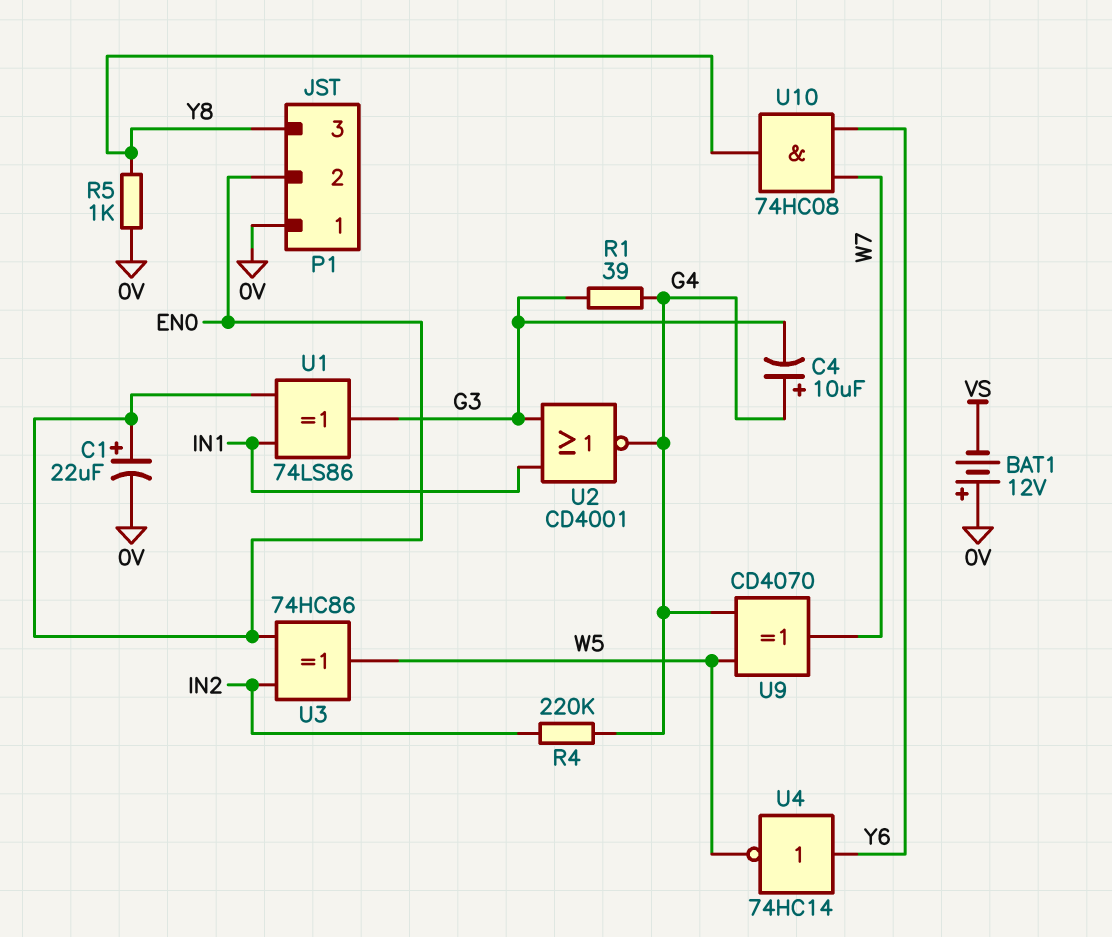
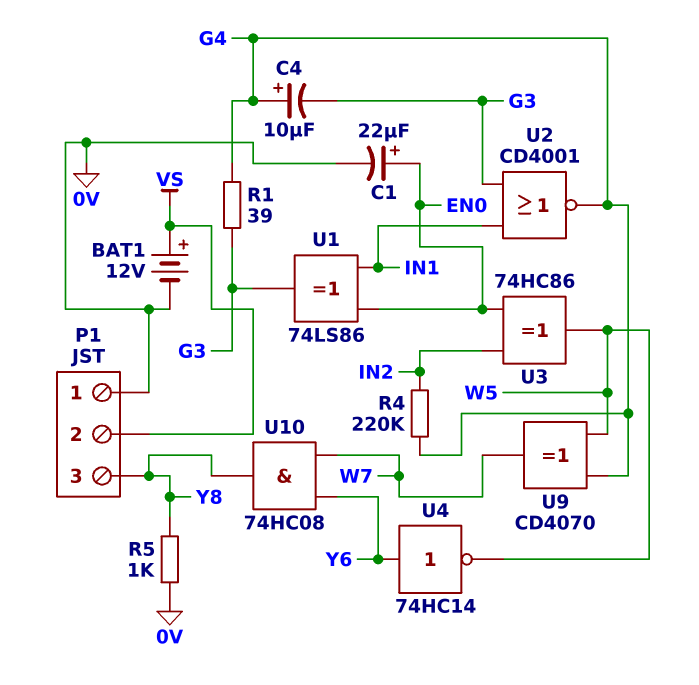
BAT1: 12V (plus 0V, minus VS) -> 12V (plus VS, minus 0V)
P1 pin 2: EN0 -> VS

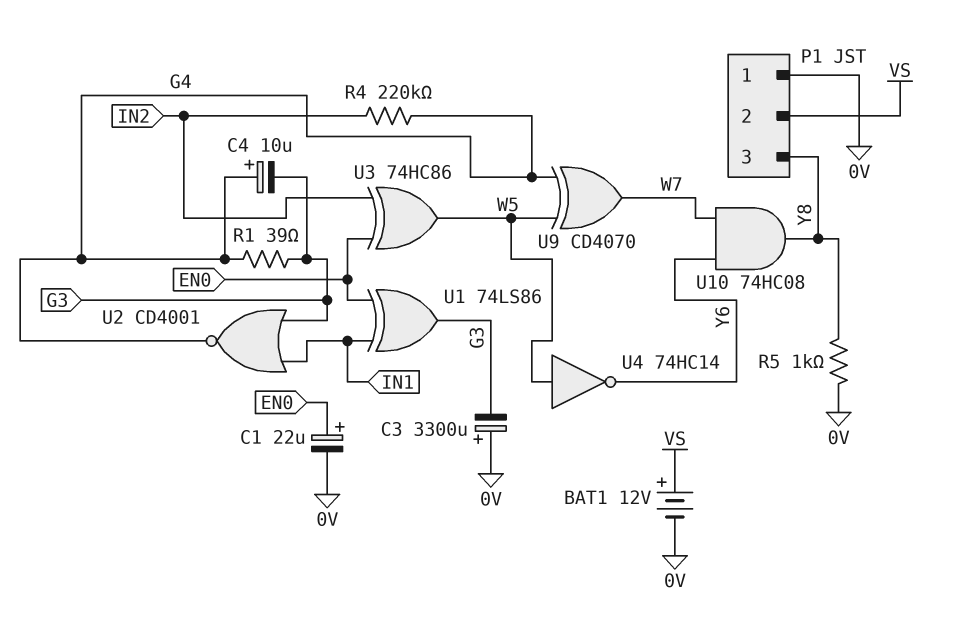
C3: none -> 3300uF (plus 0V, minus G3)
U4: NOT 74HC14 (in Y6, out W5) -> NOT 74HC14 (in W5, out Y6)

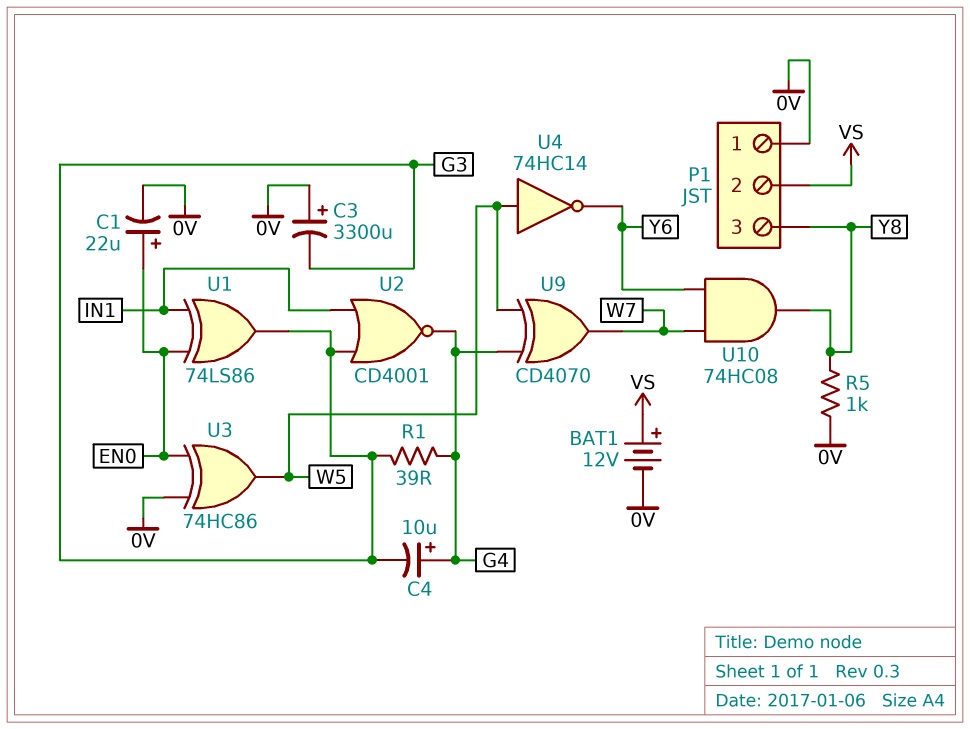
R4: 220k (G4, IN2) -> none
U3: XOR 74HC86 (in EN0, in IN2, out W5) -> XOR 74HC86 (in 0V, in EN0, out W5)

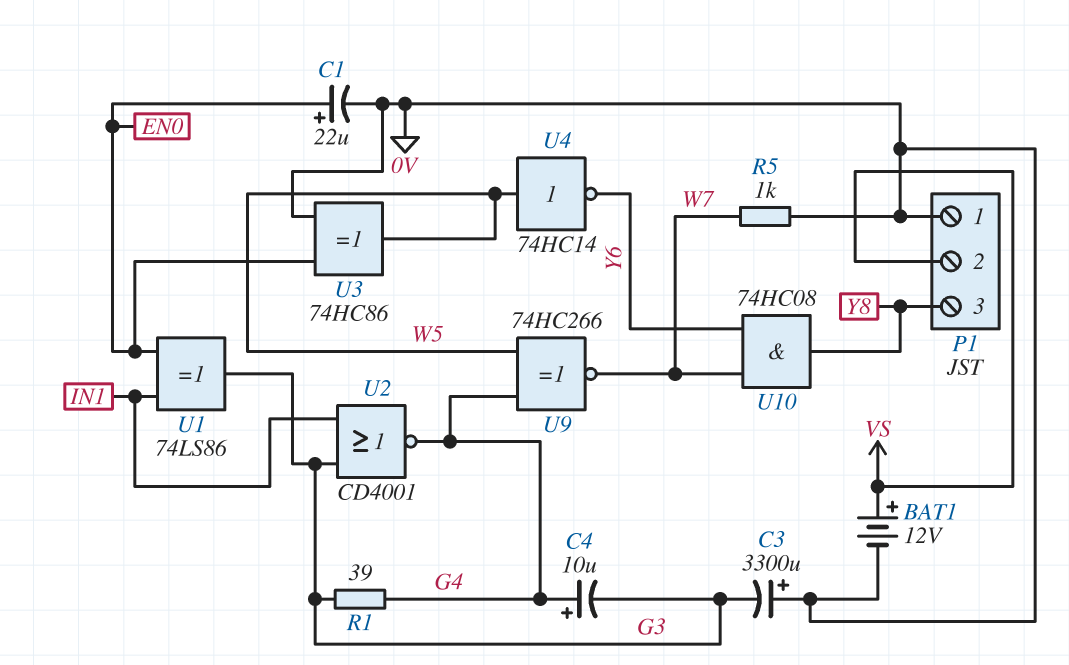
R5: 1k (0V, Y8) -> 1k (0V, W7)
U9: XOR CD4070 (in G4, in W5, out W7) -> XNOR 74HC266 (in G4, in W5, out W7)

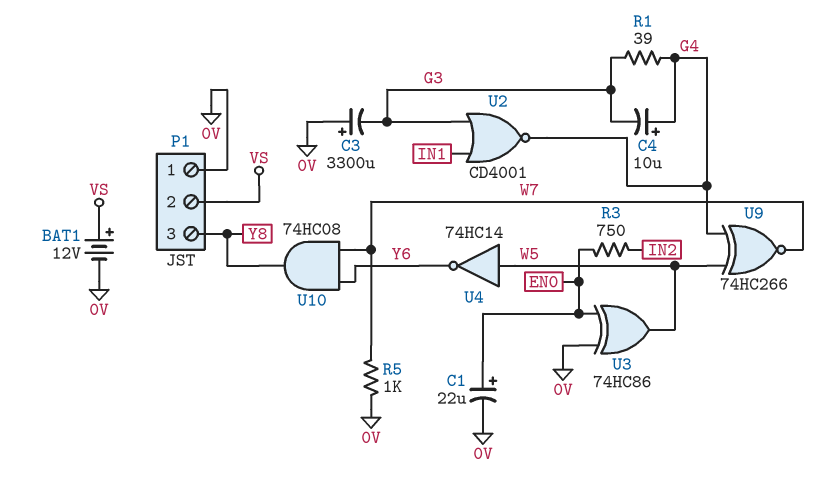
R3: none -> 750 (EN0, IN2)
U1: XOR 74LS86 (in EN0, in IN1, out G3) -> none

